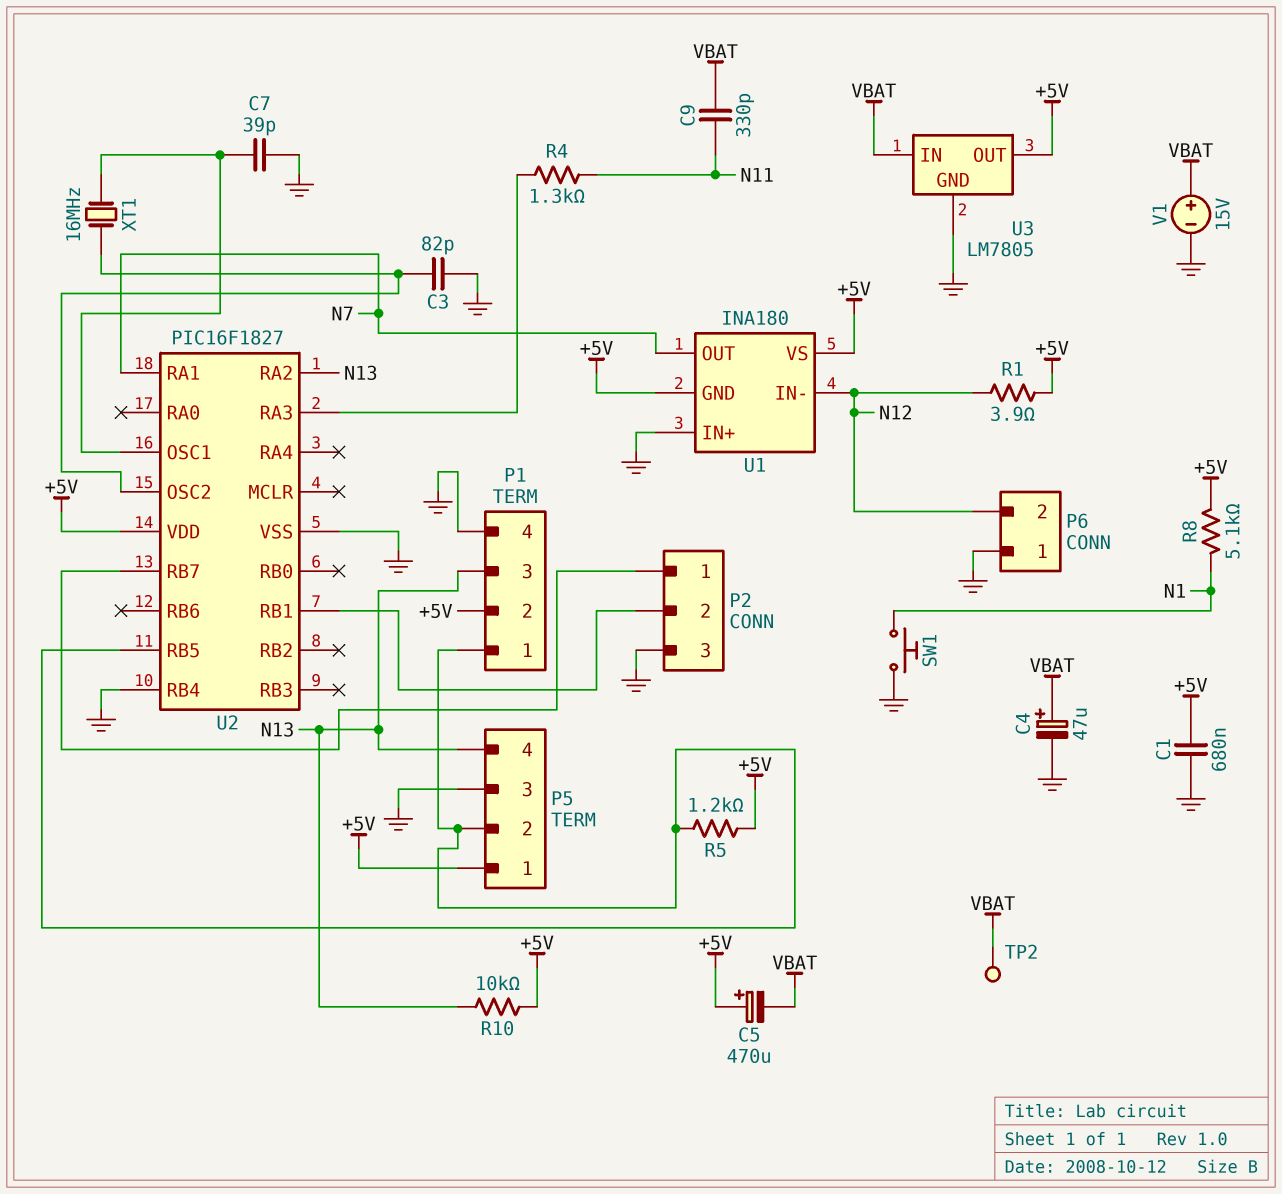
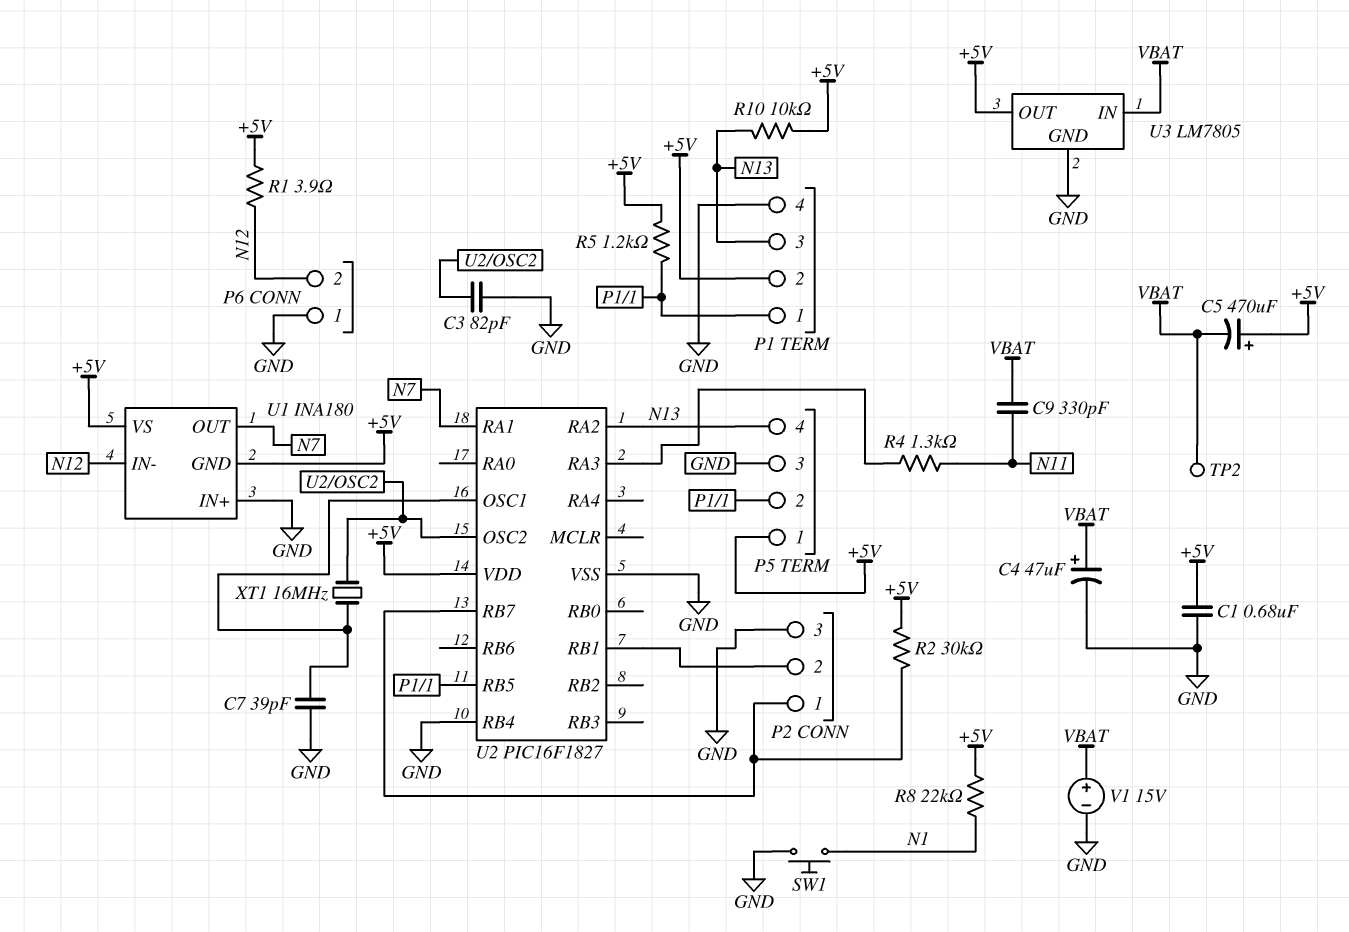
R2: none -> 30k (+5V, P2/1)
R8: 5.1k (+5V, N1) -> 22k (+5V, N1)

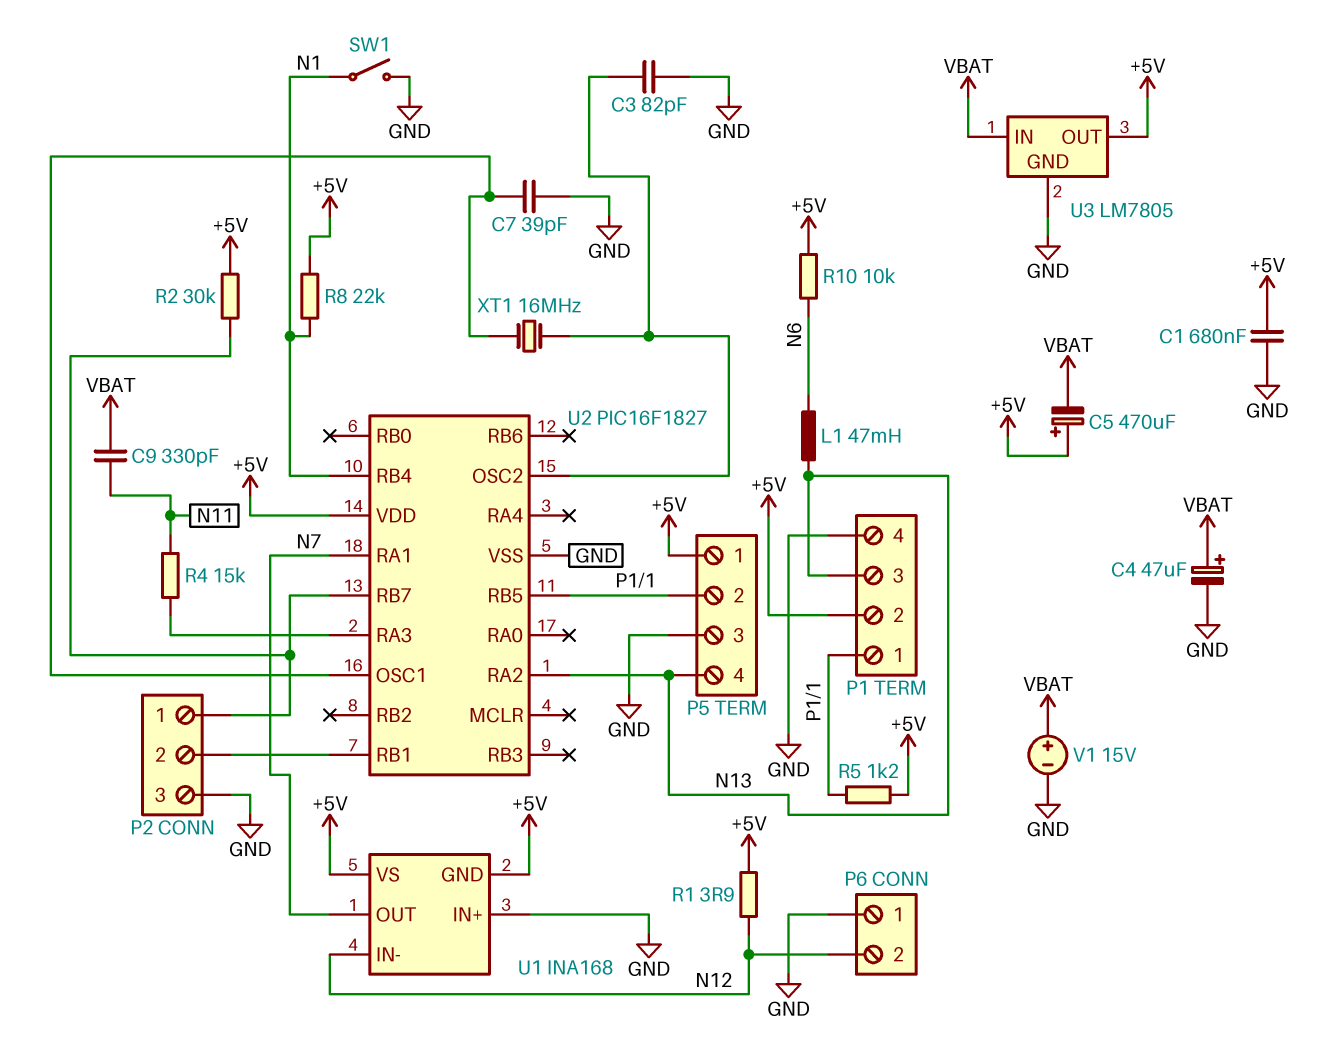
L1: none -> 47mH (N6, N13)
R4: 1.3k (N11, U2/RA3) -> 15k (N11, U2/RA3)
R10: 10k (+5V, N13) -> 10k (+5V, N6)
SW1: button (GND, N1) -> switch (GND, N1)
TP2: test point (VBAT) -> none
U1: INA180 -> INA168
U2 pin RB4: GND -> N1

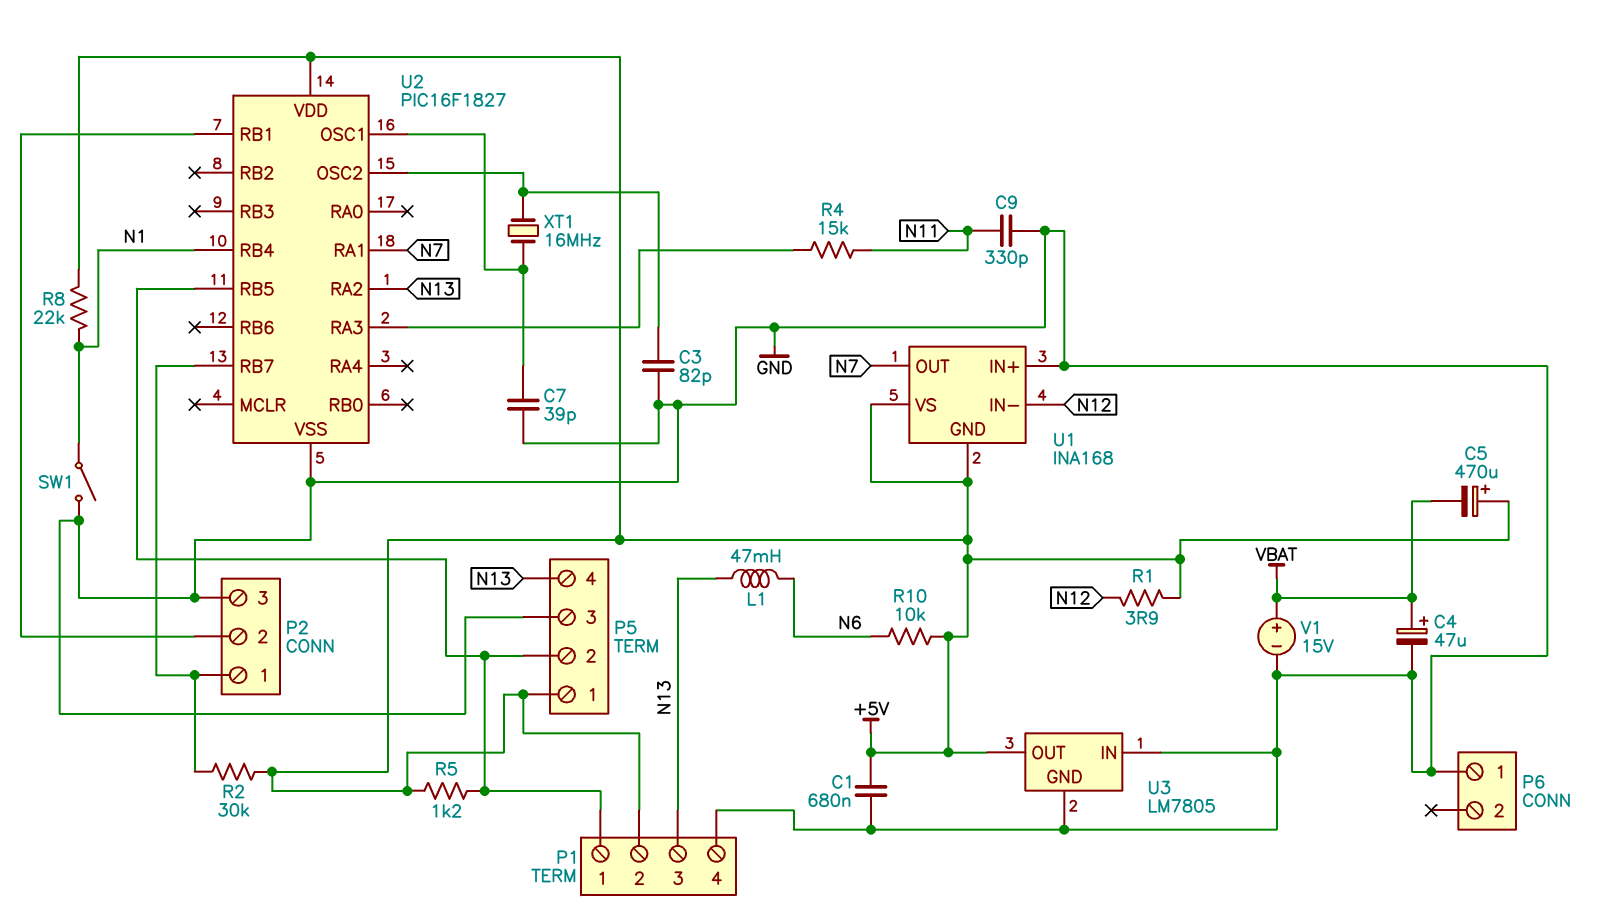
C9: 330pF (N11, VBAT) -> 330pF (GND, N11)
P6 pin 2: N12 -> none
U3 pin IN: VBAT -> GND

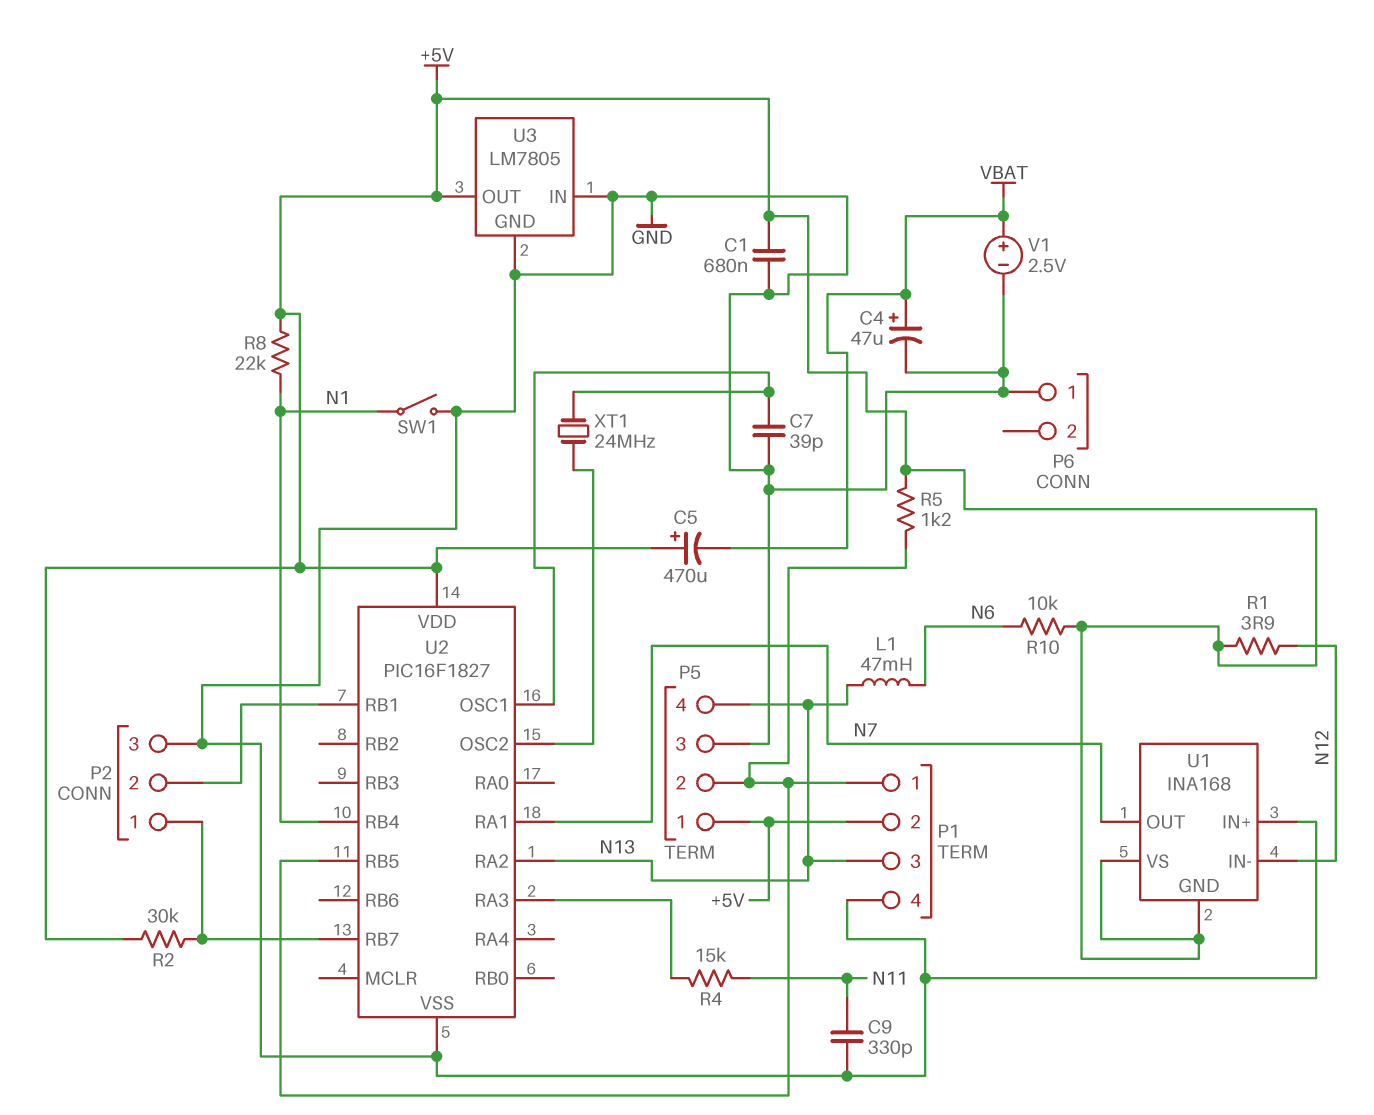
C3: 82pF (GND, U2/OSC2) -> none
V1: 15V (plus VBAT, minus GND) -> 2.5V (plus VBAT, minus GND)
XT1: 16MHz (U2/OSC1, U2/OSC2) -> 24MHz (U2/OSC1, U2/OSC2)

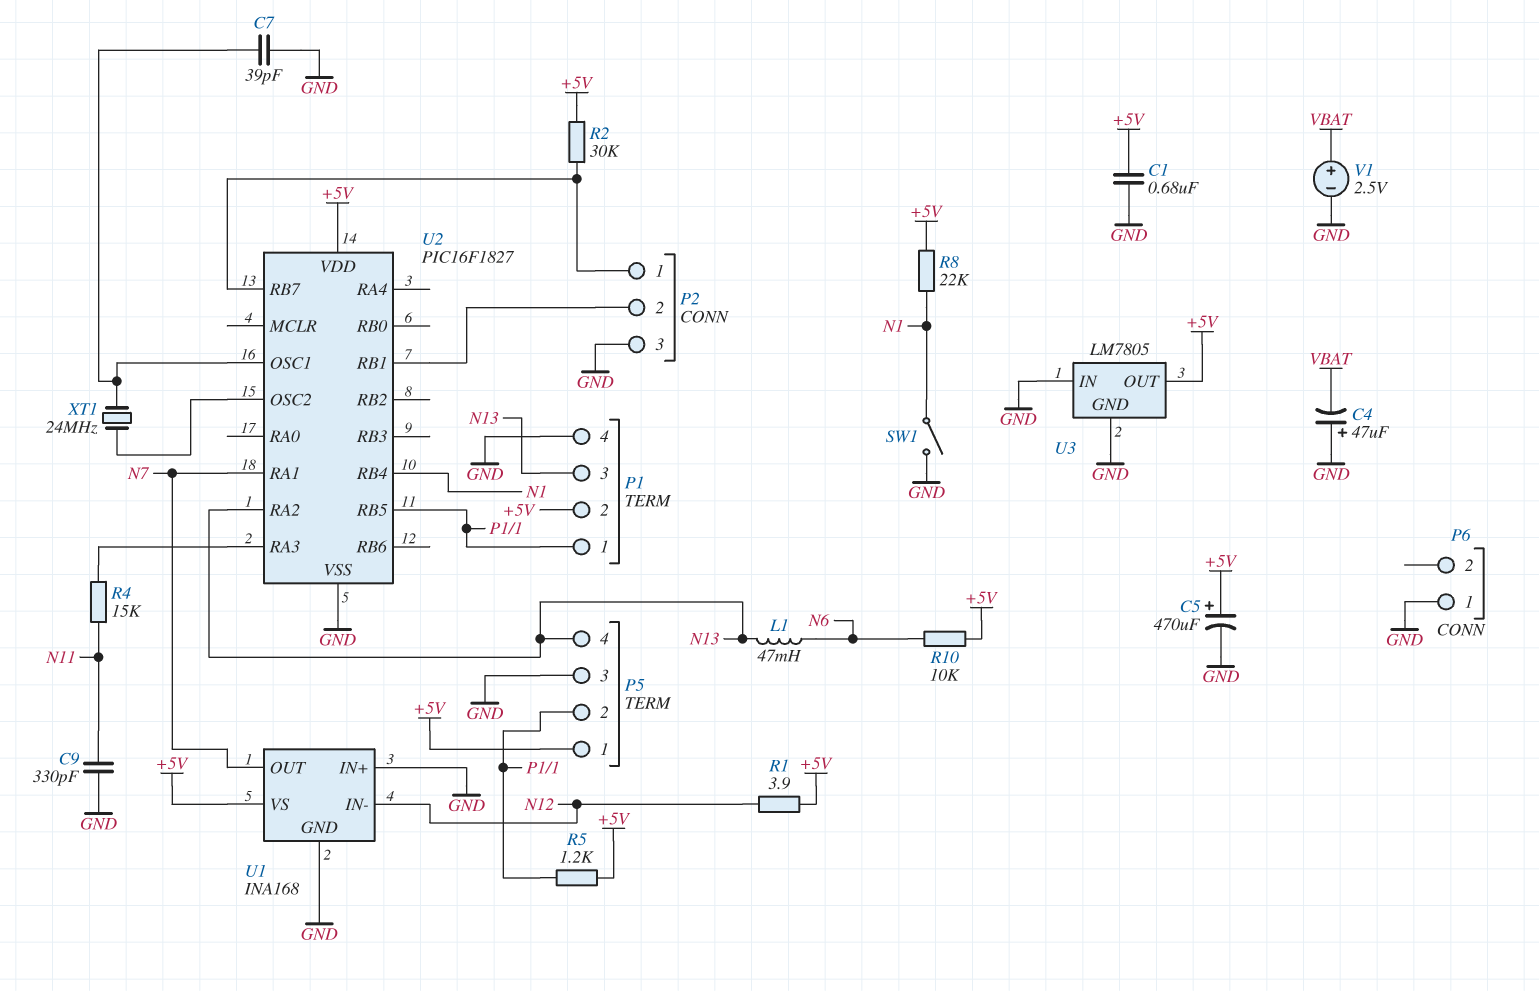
C4: 47uF (plus VBAT, minus GND) -> 47uF (plus GND, minus VBAT)
C5: 470uF (plus +5V, minus VBAT) -> 470uF (plus +5V, minus GND)
U1 pin GND: +5V -> GND

